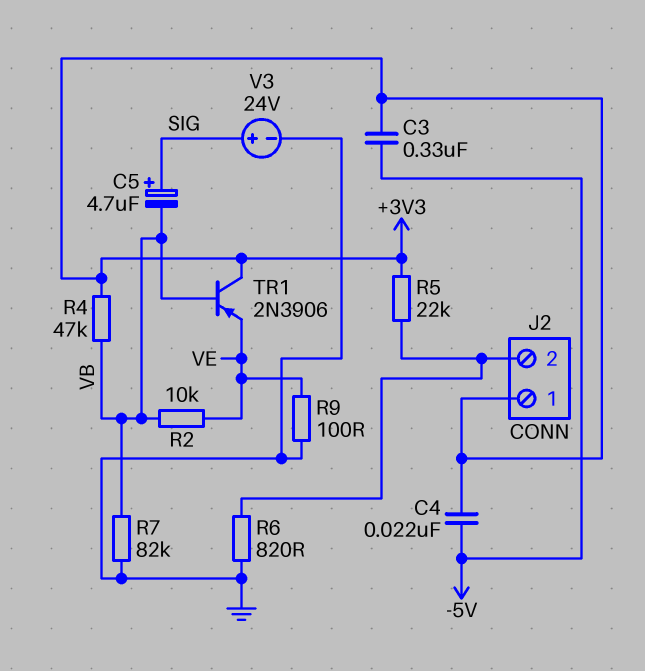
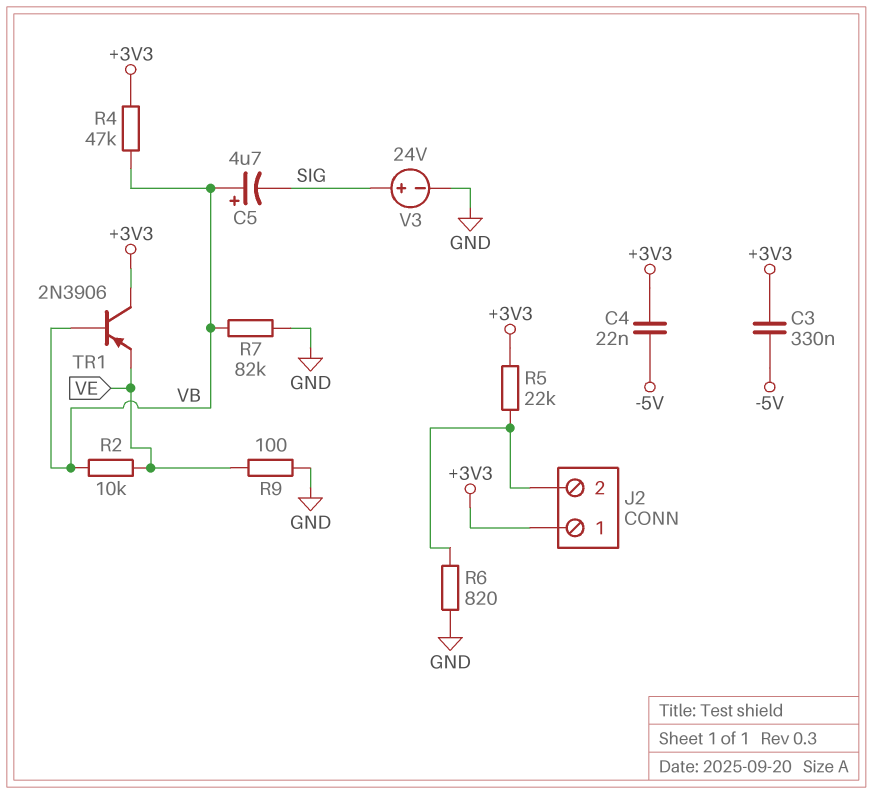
C5: 4.7uF (plus SIG, minus VB) -> 4.7uF (plus VB, minus SIG)

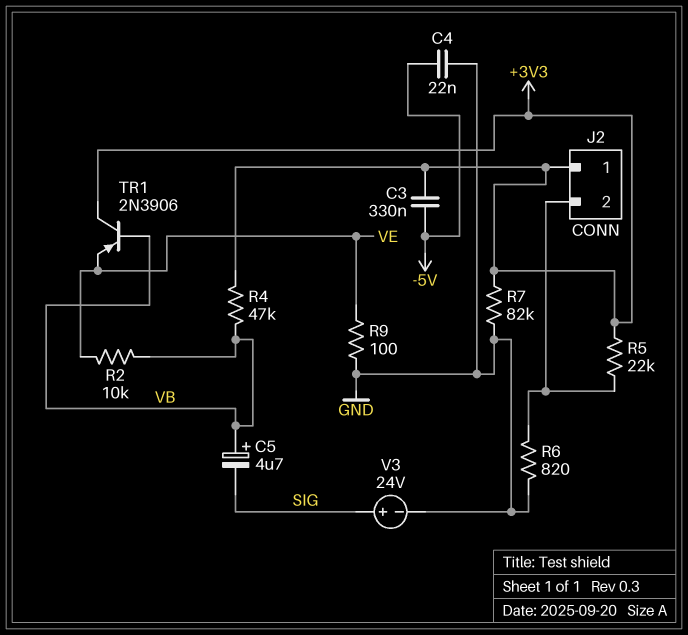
C4: 22nF (+3V3, -5V) -> 22nF (-5V, GND)
R7: 82k (GND, VB) -> 82k (+3V3, GND)

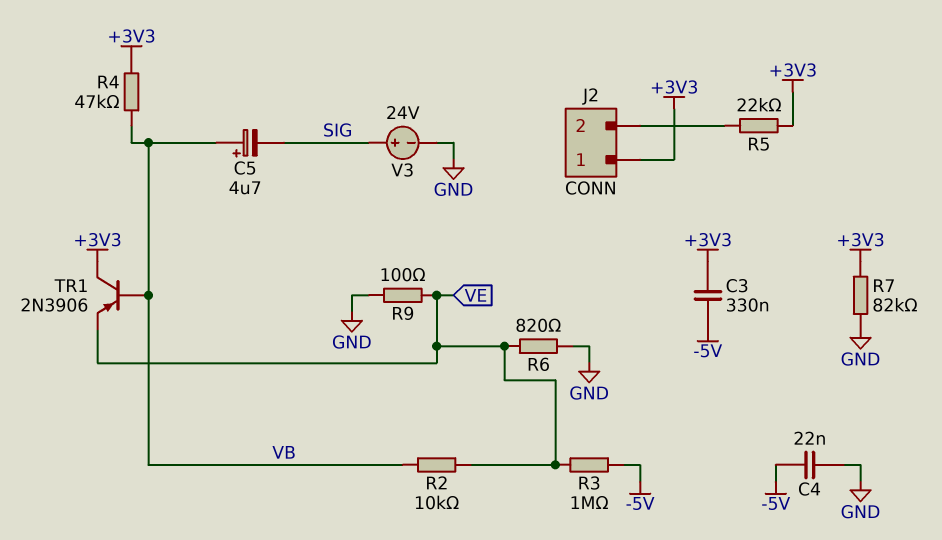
R3: none -> 1M (-5V, VE)
R6: 820 (GND, J2/2) -> 820 (GND, VE)

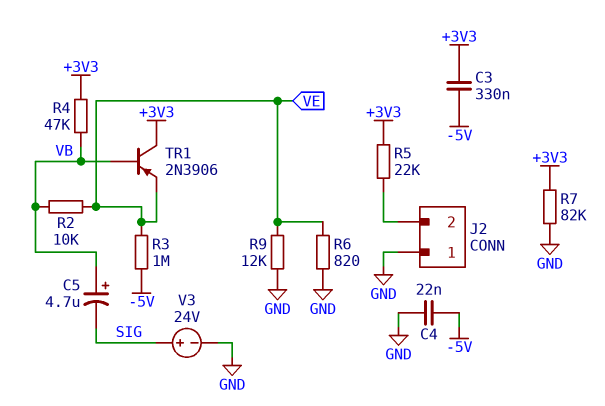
J2 pin 1: +3V3 -> GND
R9: 100 (GND, VE) -> 12k (GND, VE)

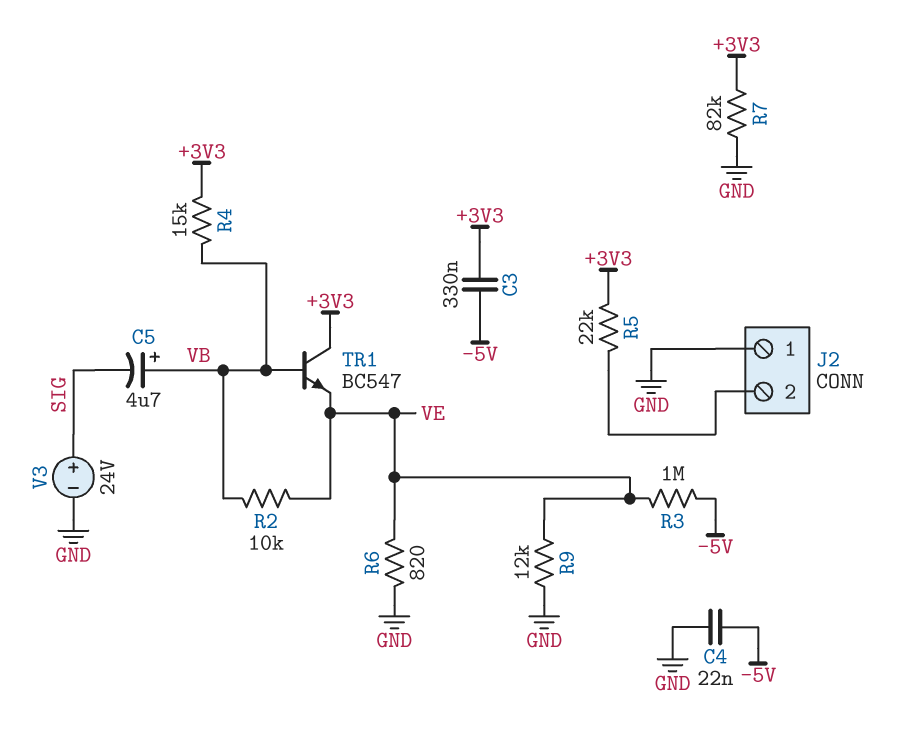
R4: 47k (+3V3, VB) -> 15k (+3V3, VB)
TR1: PNP 2N3906 (B VB, C +3V3, E VE) -> NPN BC547 (B VB, C +3V3, E VE)

